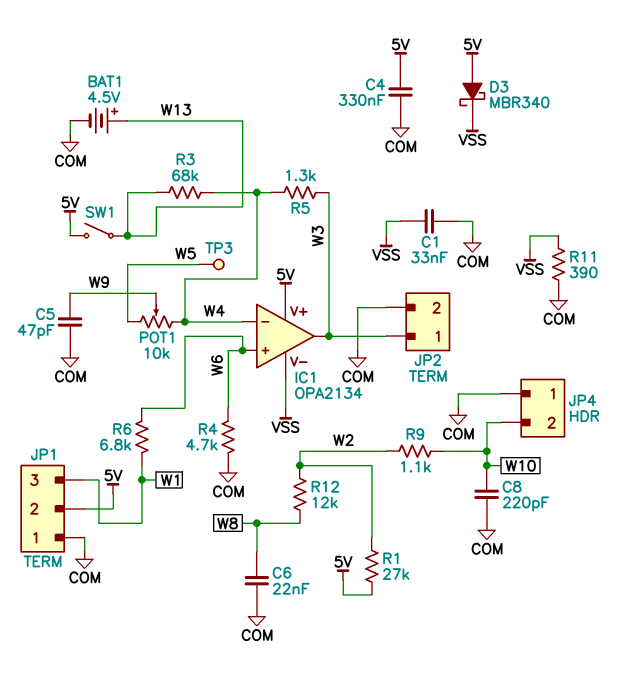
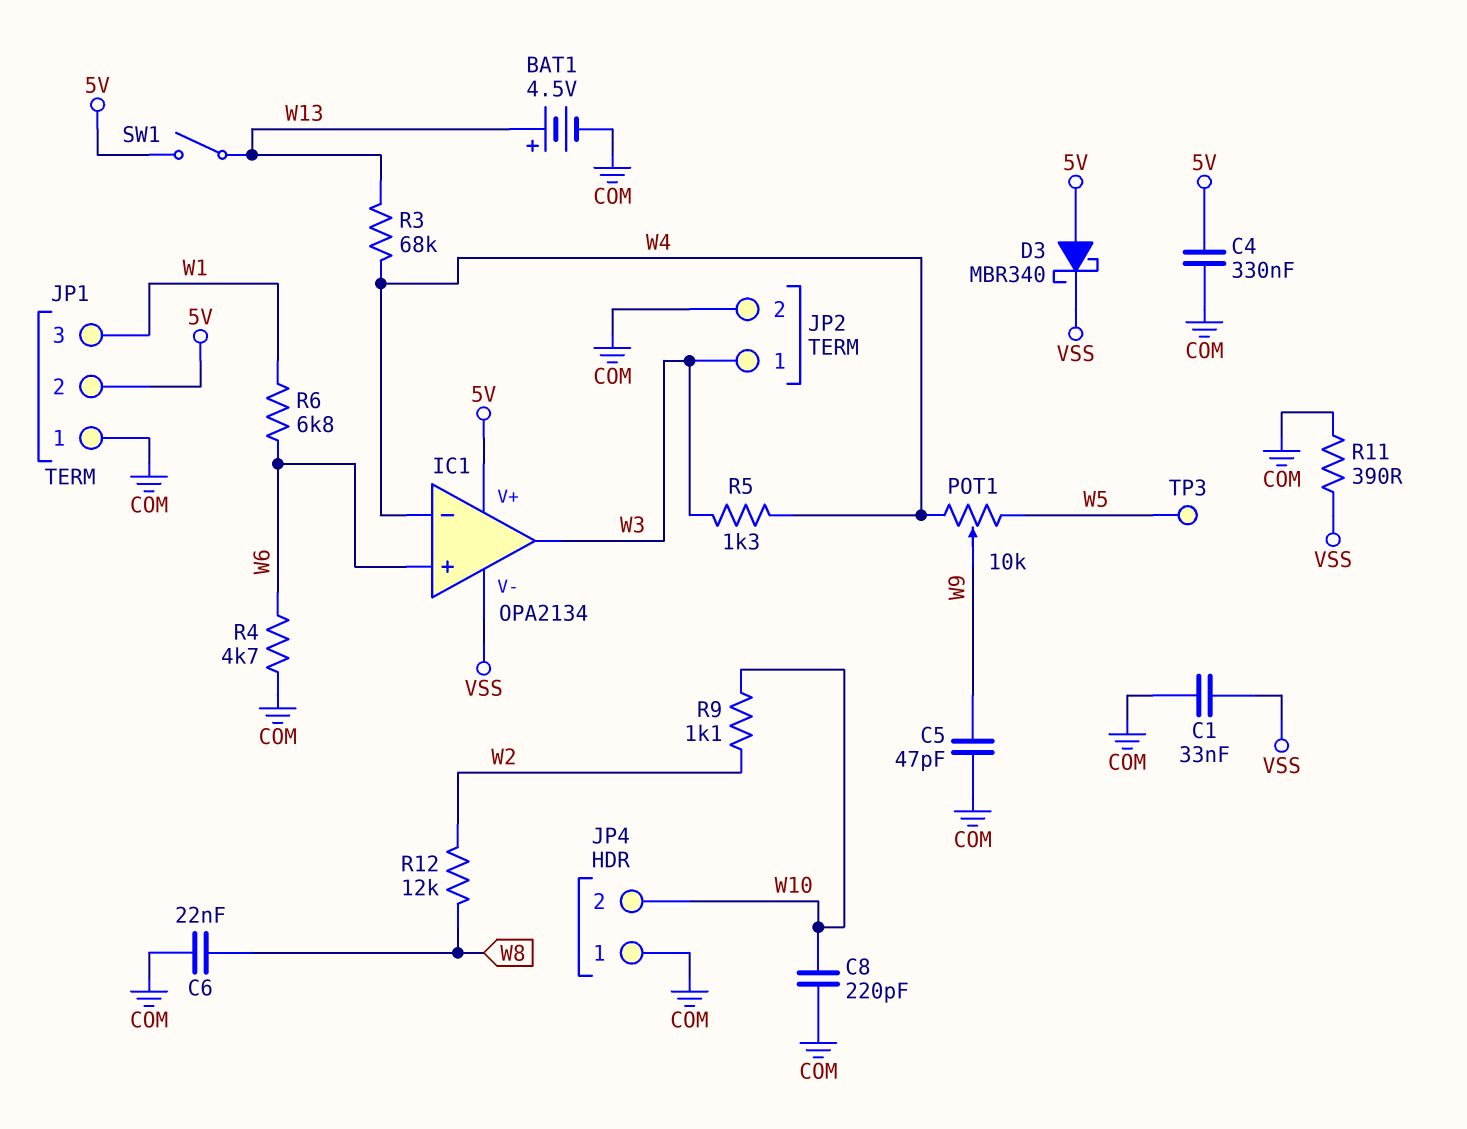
R1: 27k (5V, W2) -> none

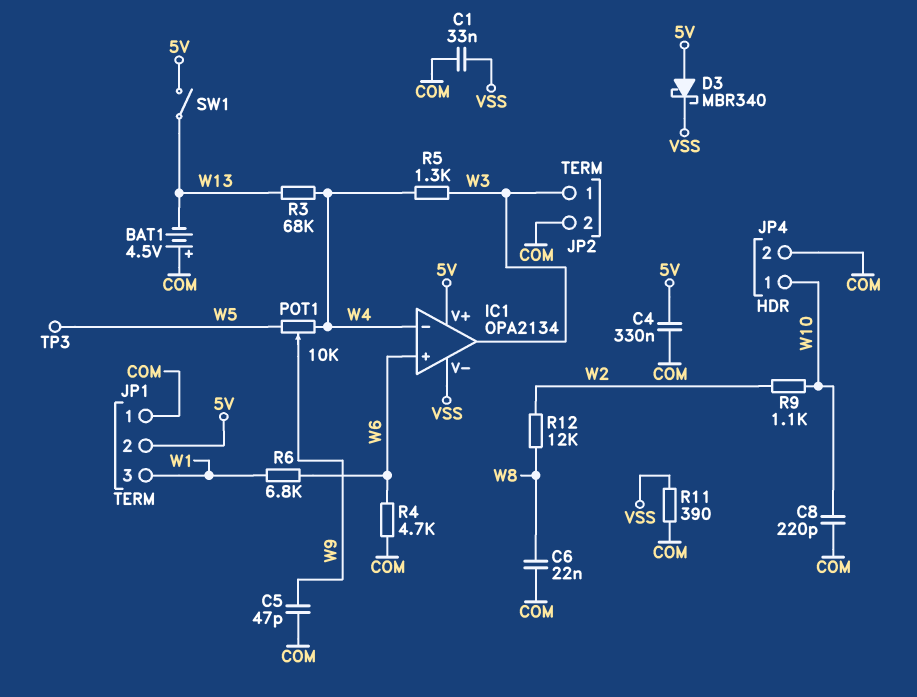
BAT1: 4.5V (plus W13, minus COM) -> 4.5V (plus COM, minus W13)
JP4 pin 1: COM -> W10
JP4 pin 2: W10 -> COM

